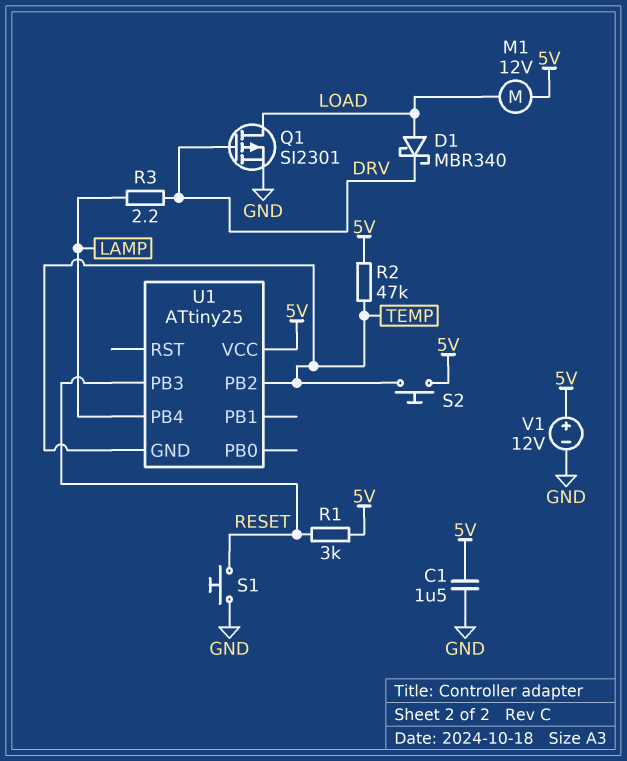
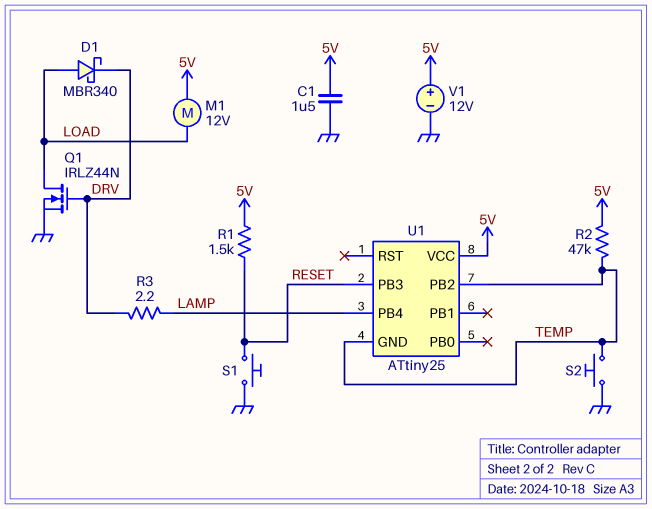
Q1: PMOS SI2301 (G DRV, D LOAD, S GND) -> NMOS IRLZ44N (G DRV, D LOAD, S GND)
R1: 3k (5V, RESET) -> 1.5k (5V, RESET)
S2: button (5V, TEMP) -> button (GND, TEMP)

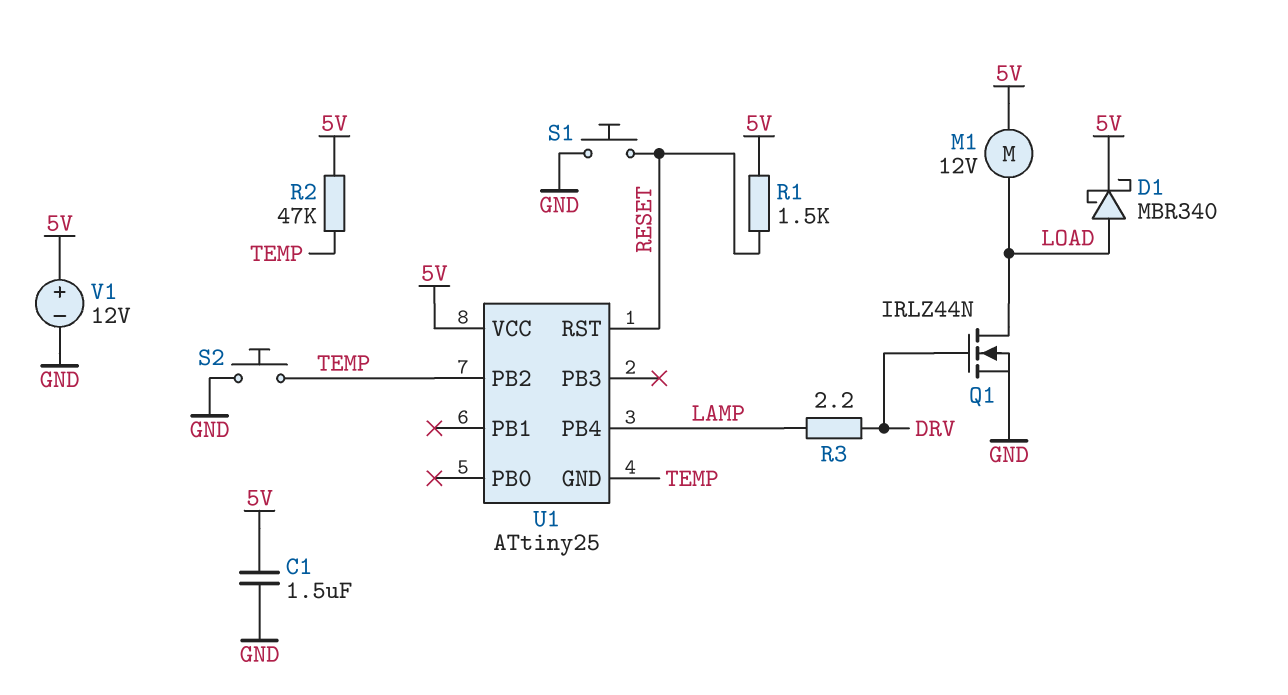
D1: schottky MBR340 (A LOAD, K DRV) -> schottky MBR340 (A LOAD, K 5V)
U1 pin PB3: RESET -> none
U1 pin RST: none -> RESET

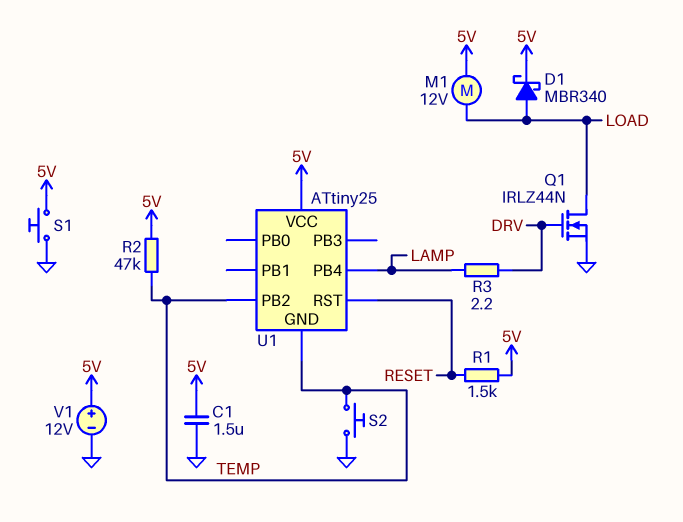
S1: button (GND, RESET) -> button (5V, GND)

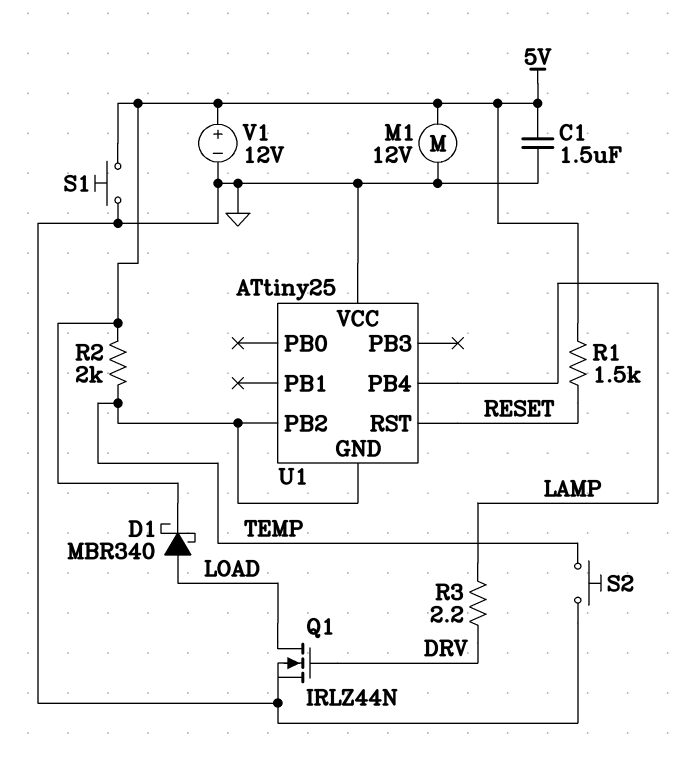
M1: motor 12V (5V, LOAD) -> motor 12V (5V, GND)
R2: 47k (5V, TEMP) -> 2k (5V, TEMP)
U1 pin VCC: 5V -> GND

